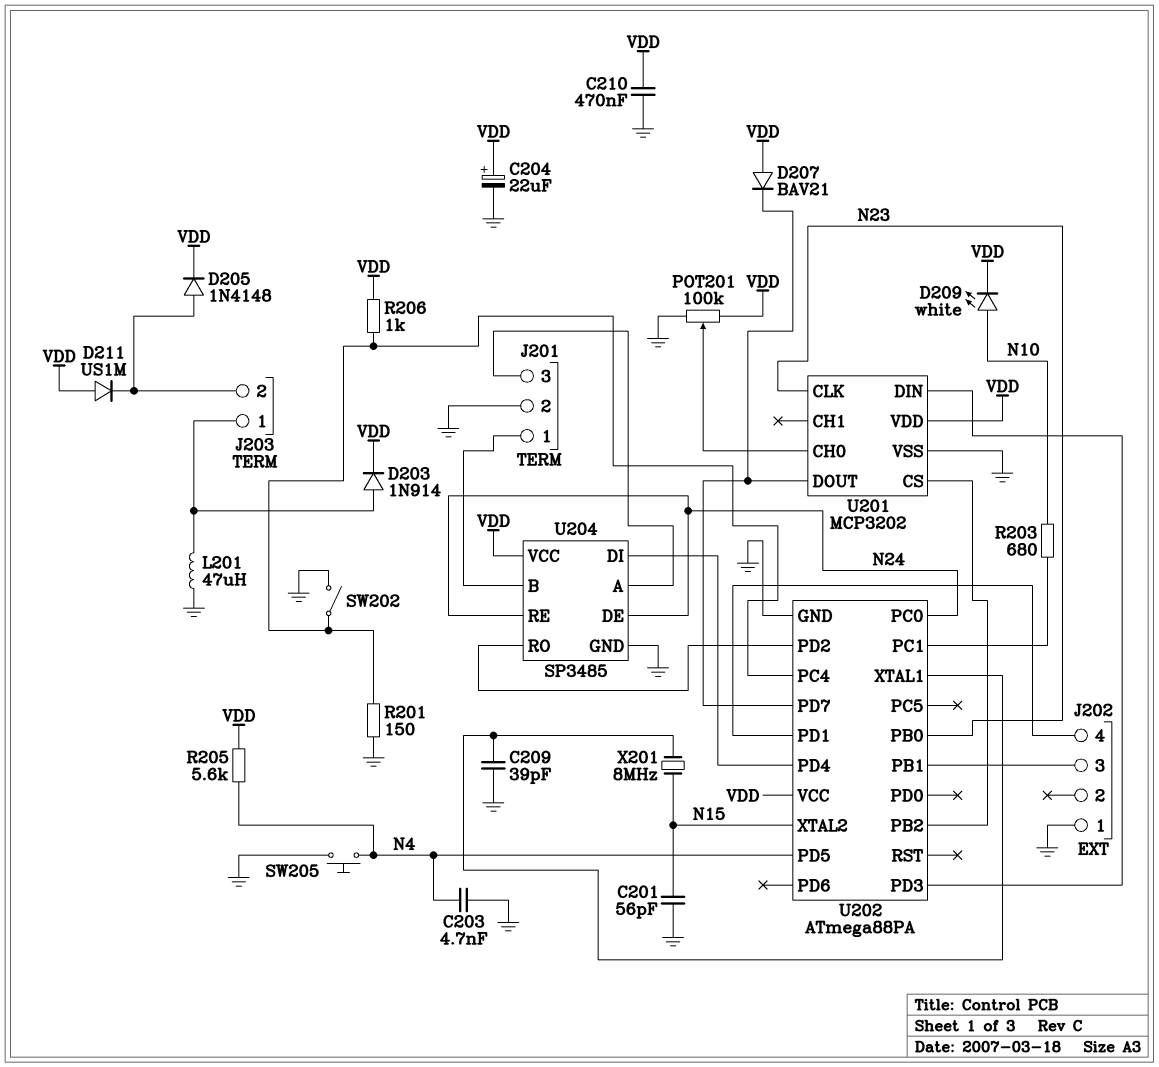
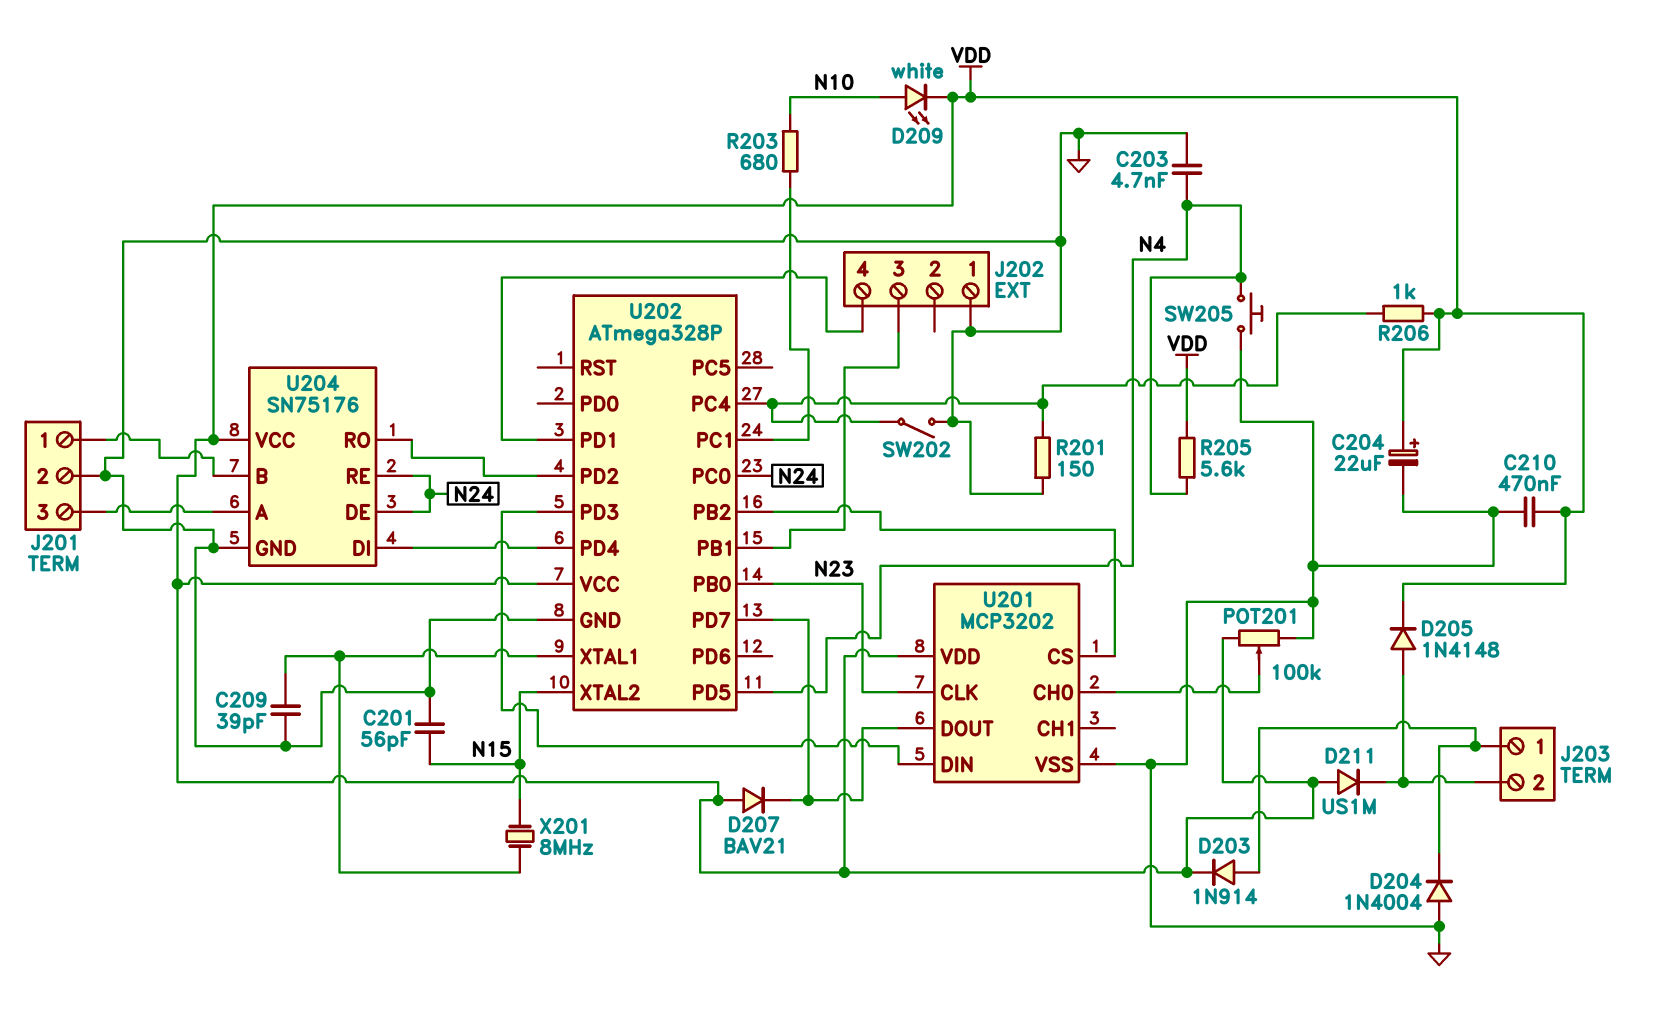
D204: none -> diode 1N4004 (A GND, K J203/1)
L201: 47uH (GND, J203/1) -> none
U202: ATmega88PA -> ATmega328P
U204: SP3485 -> SN75176

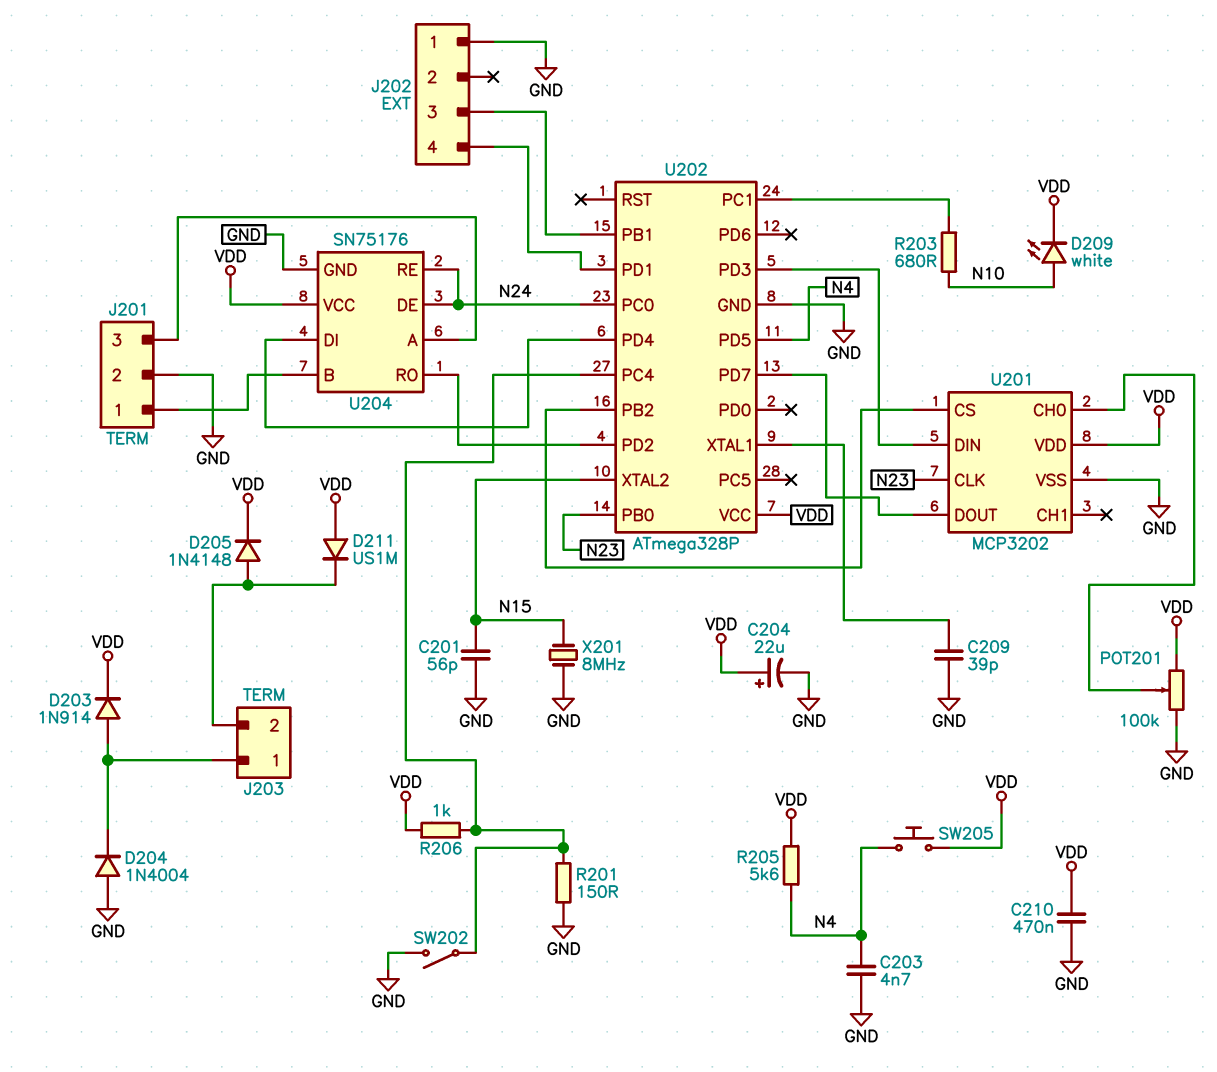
D207: diode BAV21 (A VDD, K U201/DOUT) -> none
SW205: button (GND, N4) -> button (N4, VDD)
X201: 8MHz (N15, U202/XTAL1) -> 8MHz (GND, N15)

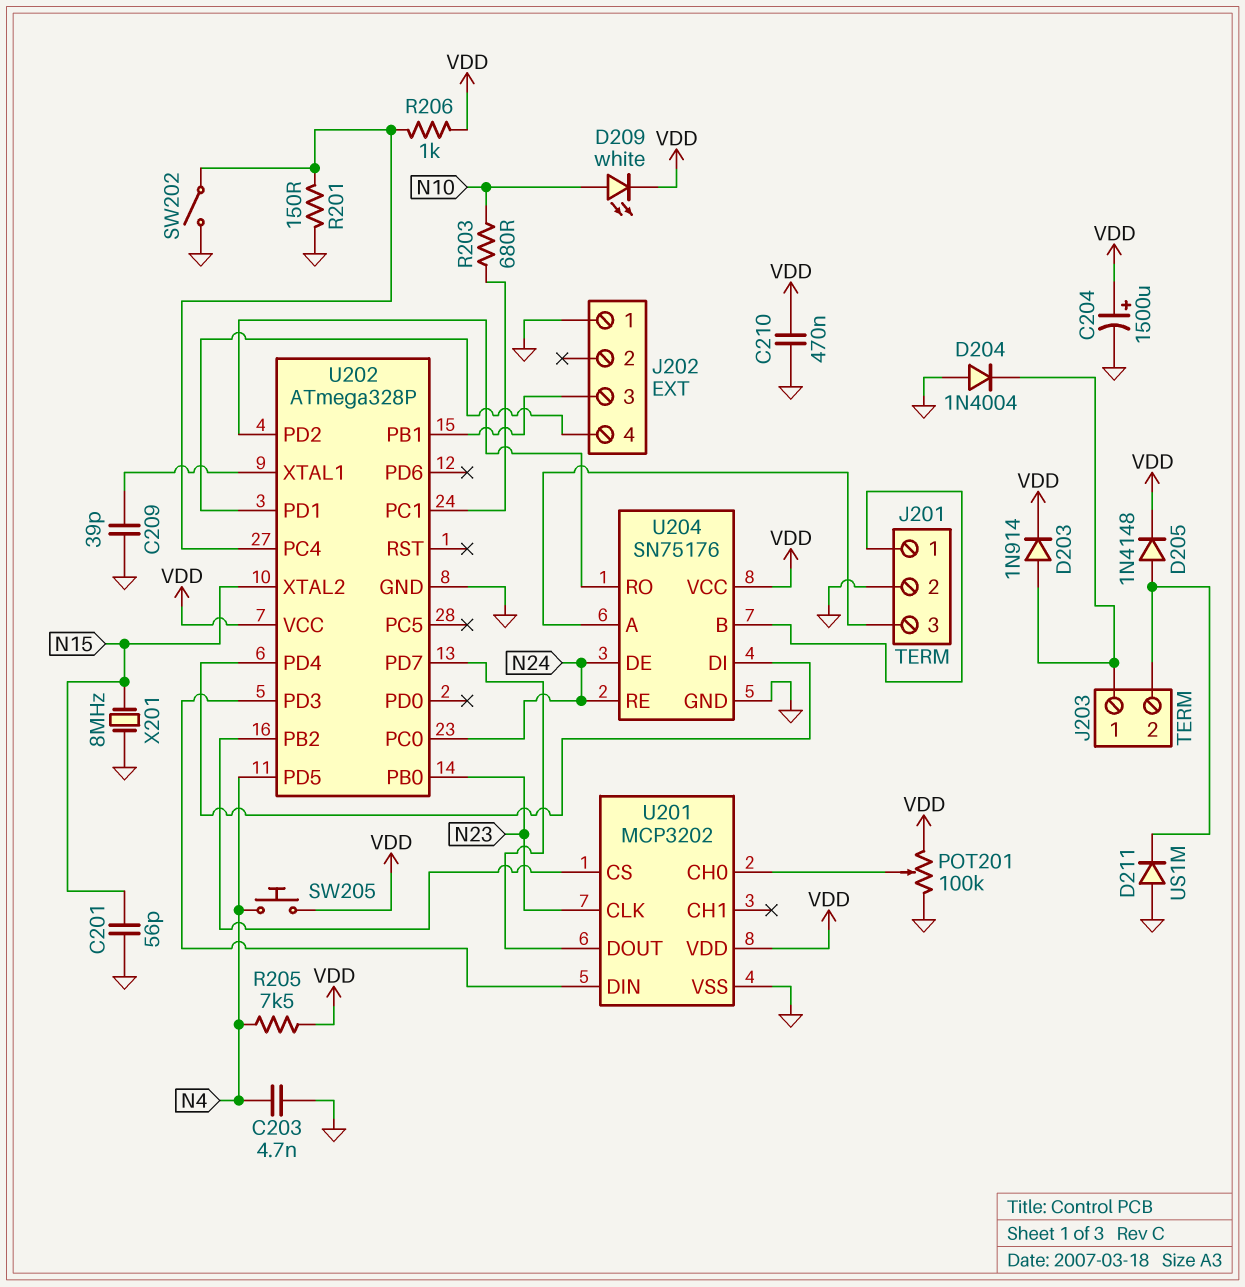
C204: 22uF (plus VDD, minus GND) -> 1500uF (plus VDD, minus GND)
D211: diode US1M (A VDD, K J203/2) -> diode US1M (A GND, K J203/2)
R205: 5.6k (N4, VDD) -> 7.5k (N4, VDD)

